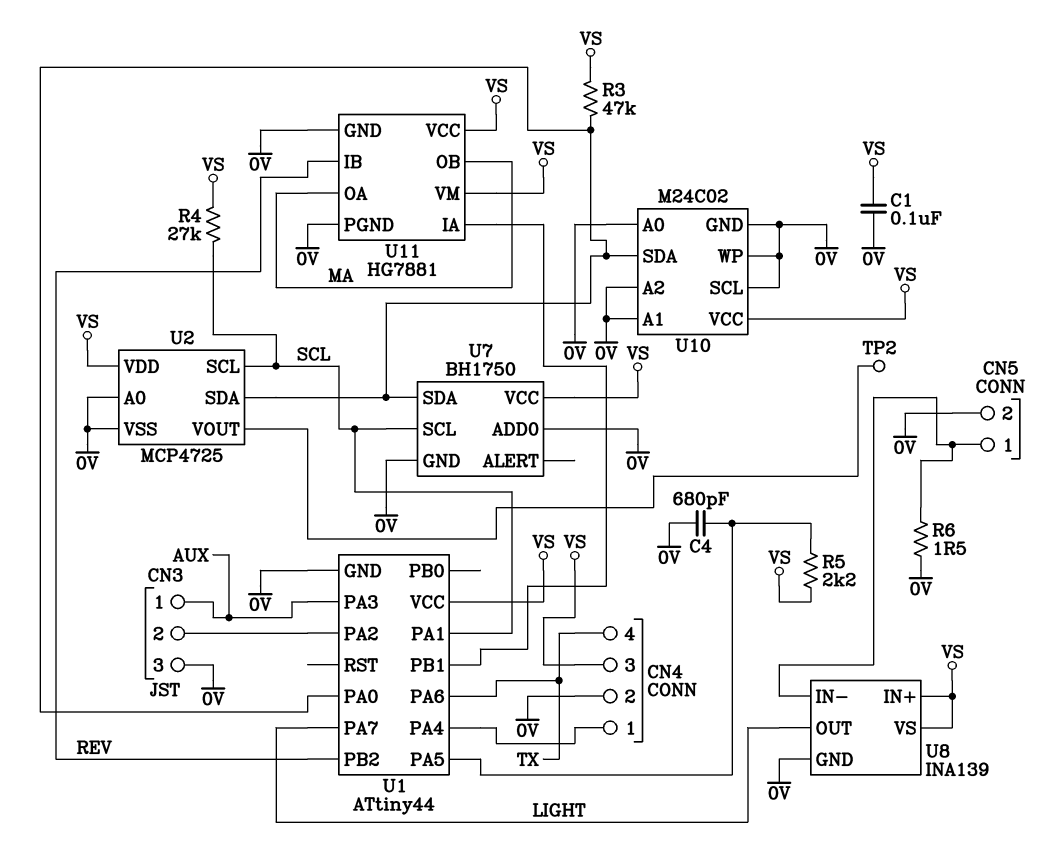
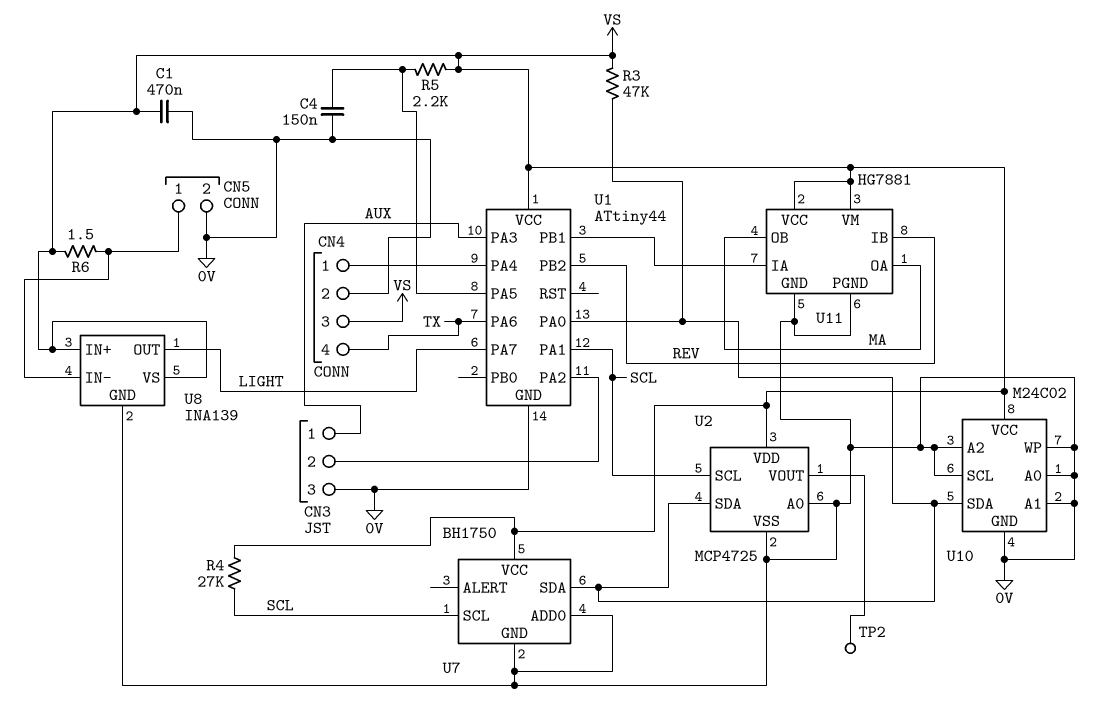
C1: 100nF (0V, VS) -> 470nF (0V, VS)
C4: 680pF (0V, U1/PA5) -> 150nF (0V, U1/PA5)
R6: 1.5 (0V, CN5/1) -> 1.5 (CN5/1, VS)

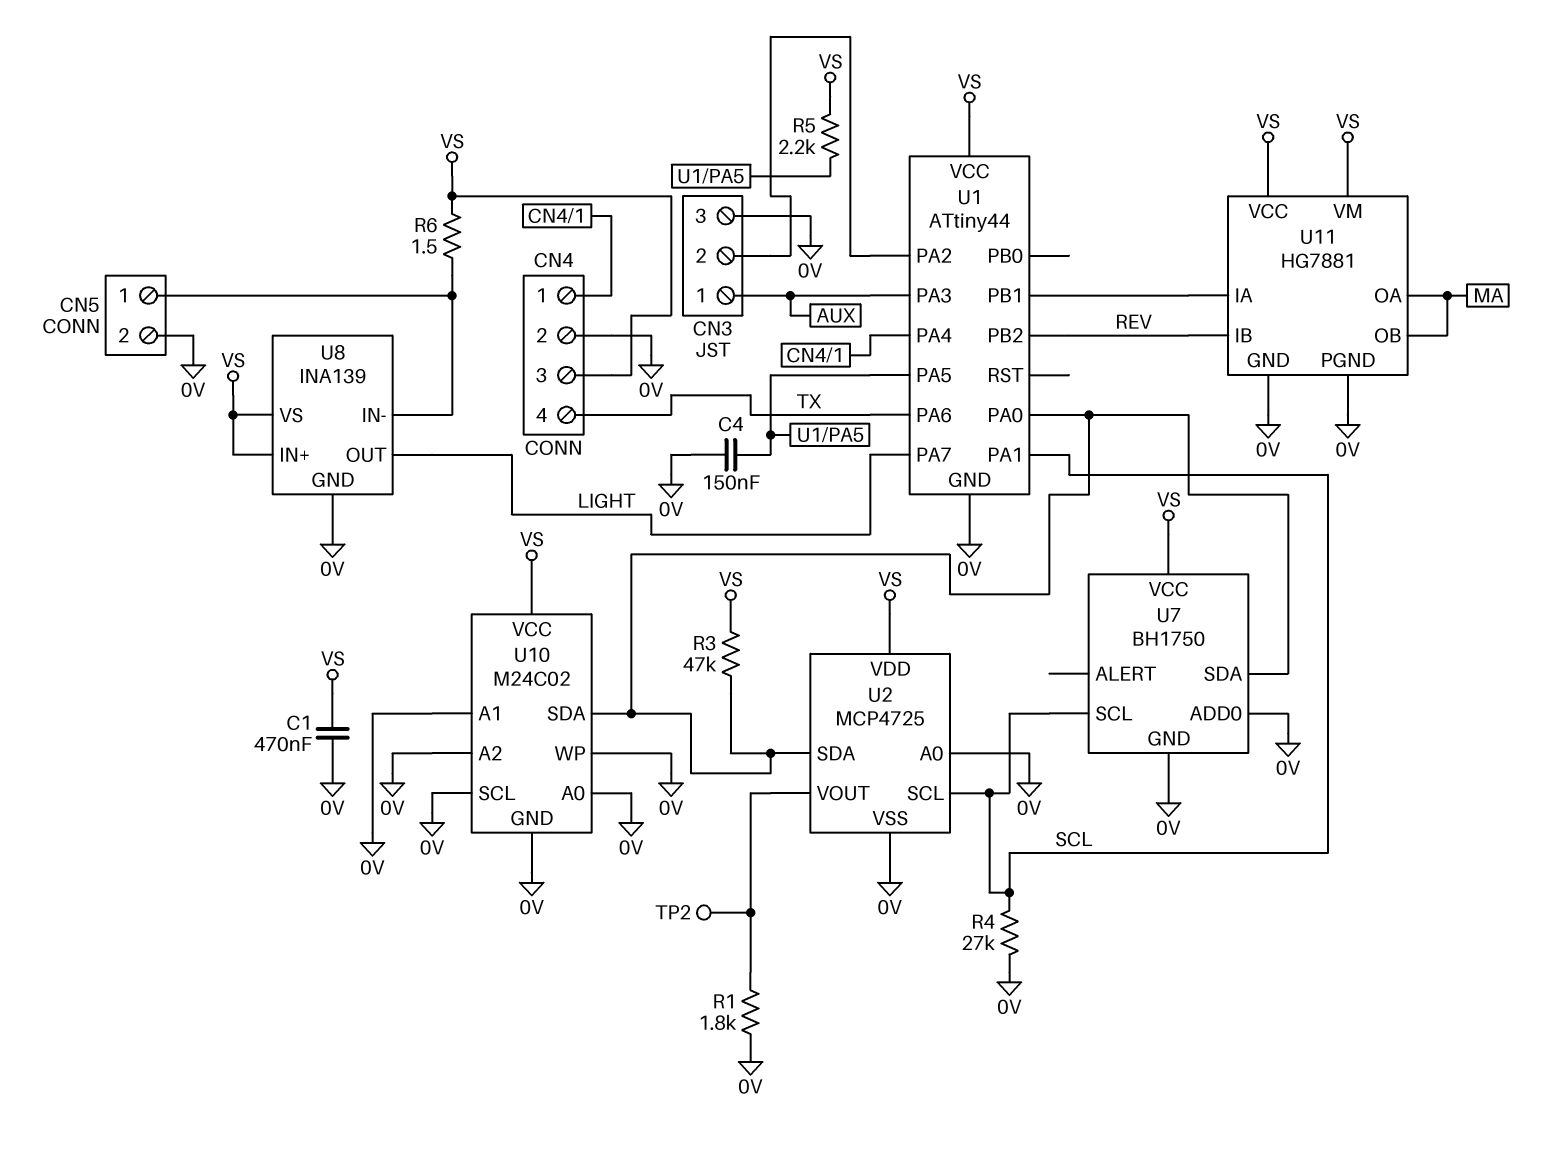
R1: none -> 1.8k (0V, U2/VOUT)
R4: 27k (SCL, VS) -> 27k (0V, SCL)

